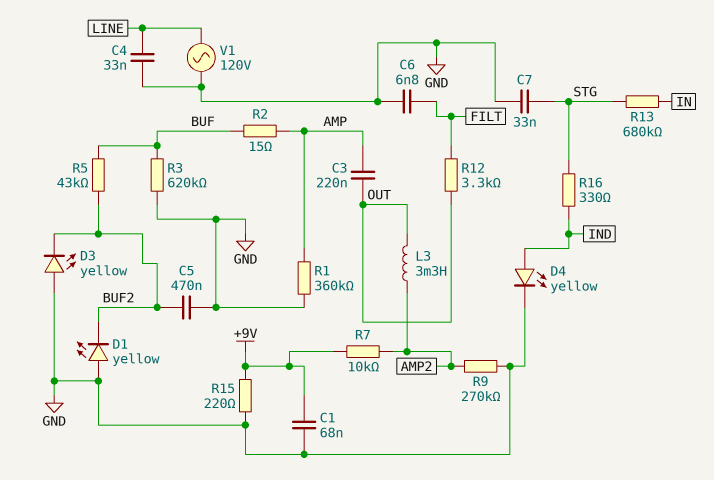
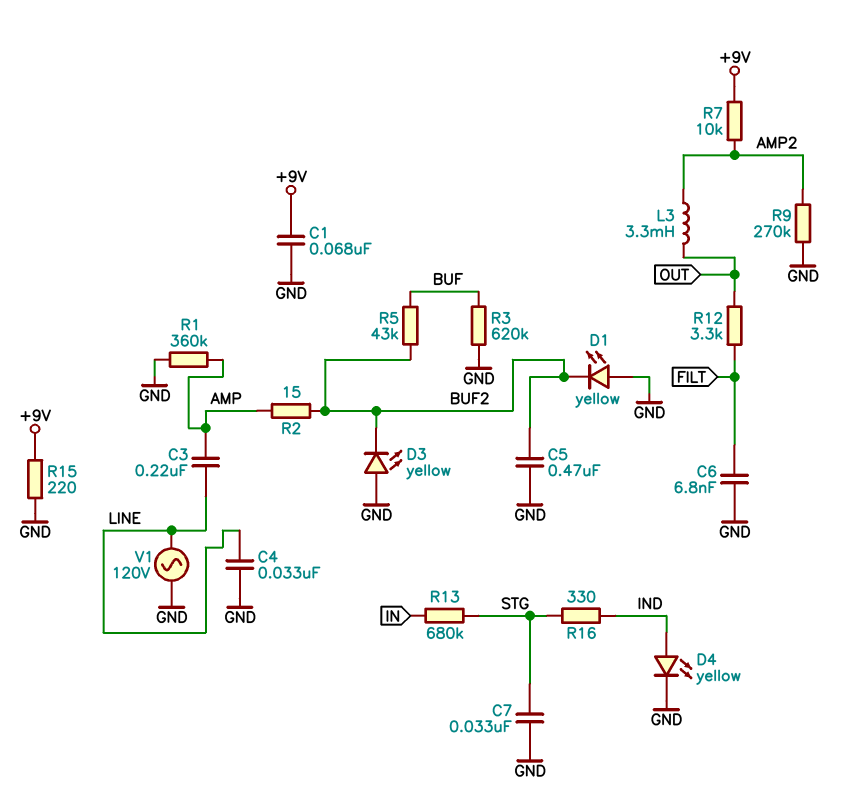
C3: 220nF (AMP, OUT) -> 220nF (AMP, LINE)
R2: 15 (AMP, BUF) -> 15 (AMP, BUF2)

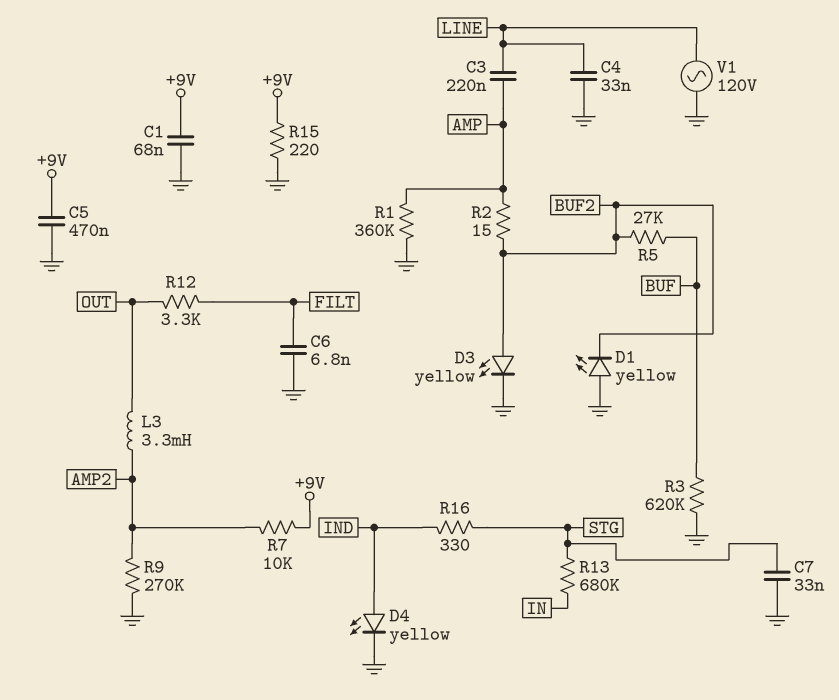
C5: 470nF (BUF2, GND) -> 470nF (+9V, GND)
D3: LED yellow (A GND, K BUF2) -> LED yellow (A BUF2, K GND)
R5: 43k (BUF, BUF2) -> 27k (BUF, BUF2)

